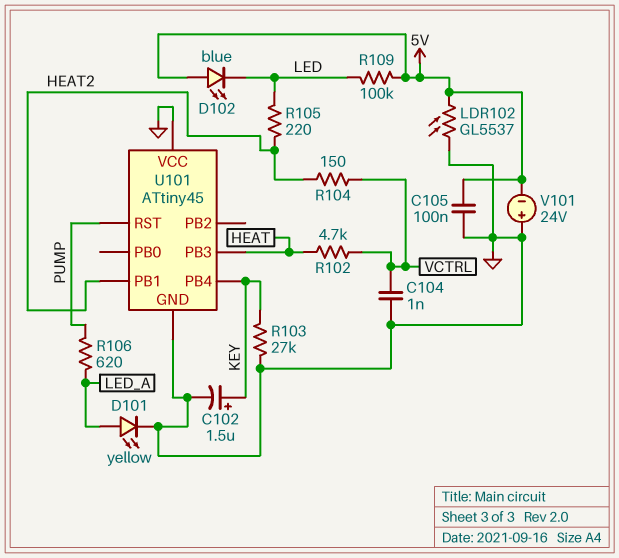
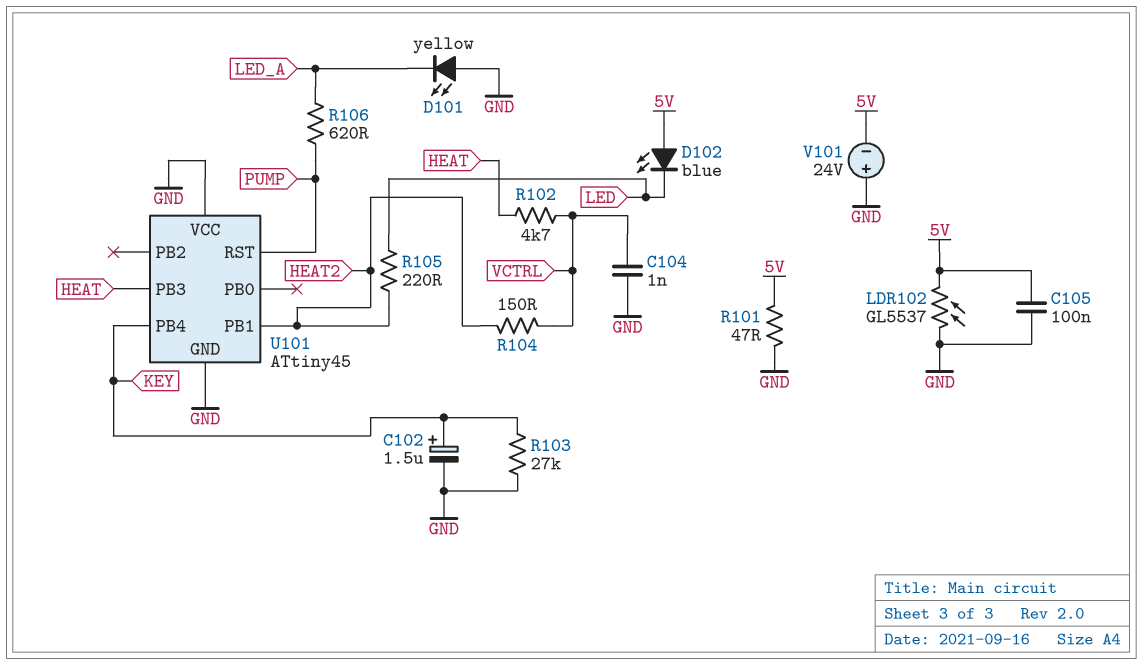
D101: LED yellow (A LED_A, K GND) -> LED yellow (A GND, K LED_A)
R101: none -> 47 (5V, GND)
R109: 100k (5V, LED) -> none

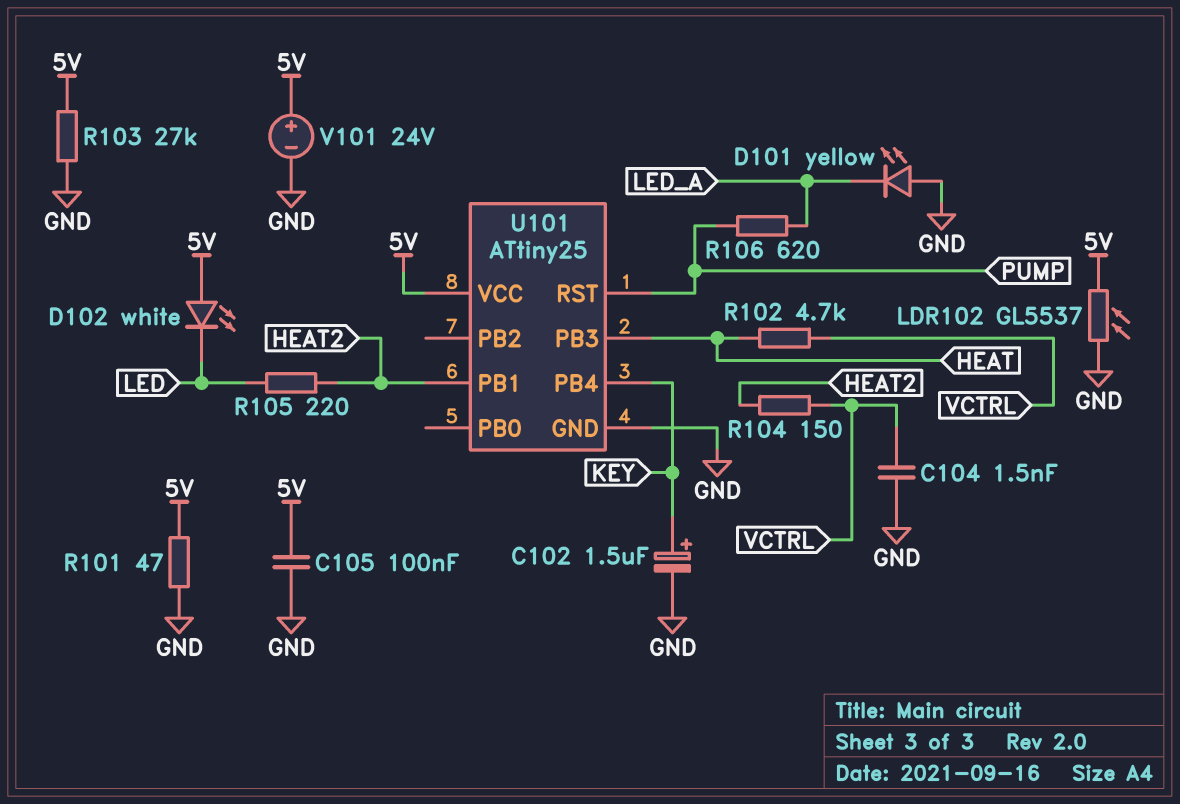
C104: 1nF (GND, VCTRL) -> 1.5nF (GND, VCTRL)
D102: LED blue (A 5V, K LED) -> LED white (A 5V, K LED)
R103: 27k (GND, KEY) -> 27k (5V, GND)
U101: ATtiny45 -> ATtiny25
U101 pin VCC: GND -> 5V
V101: 24V (plus GND, minus 5V) -> 24V (plus 5V, minus GND)

